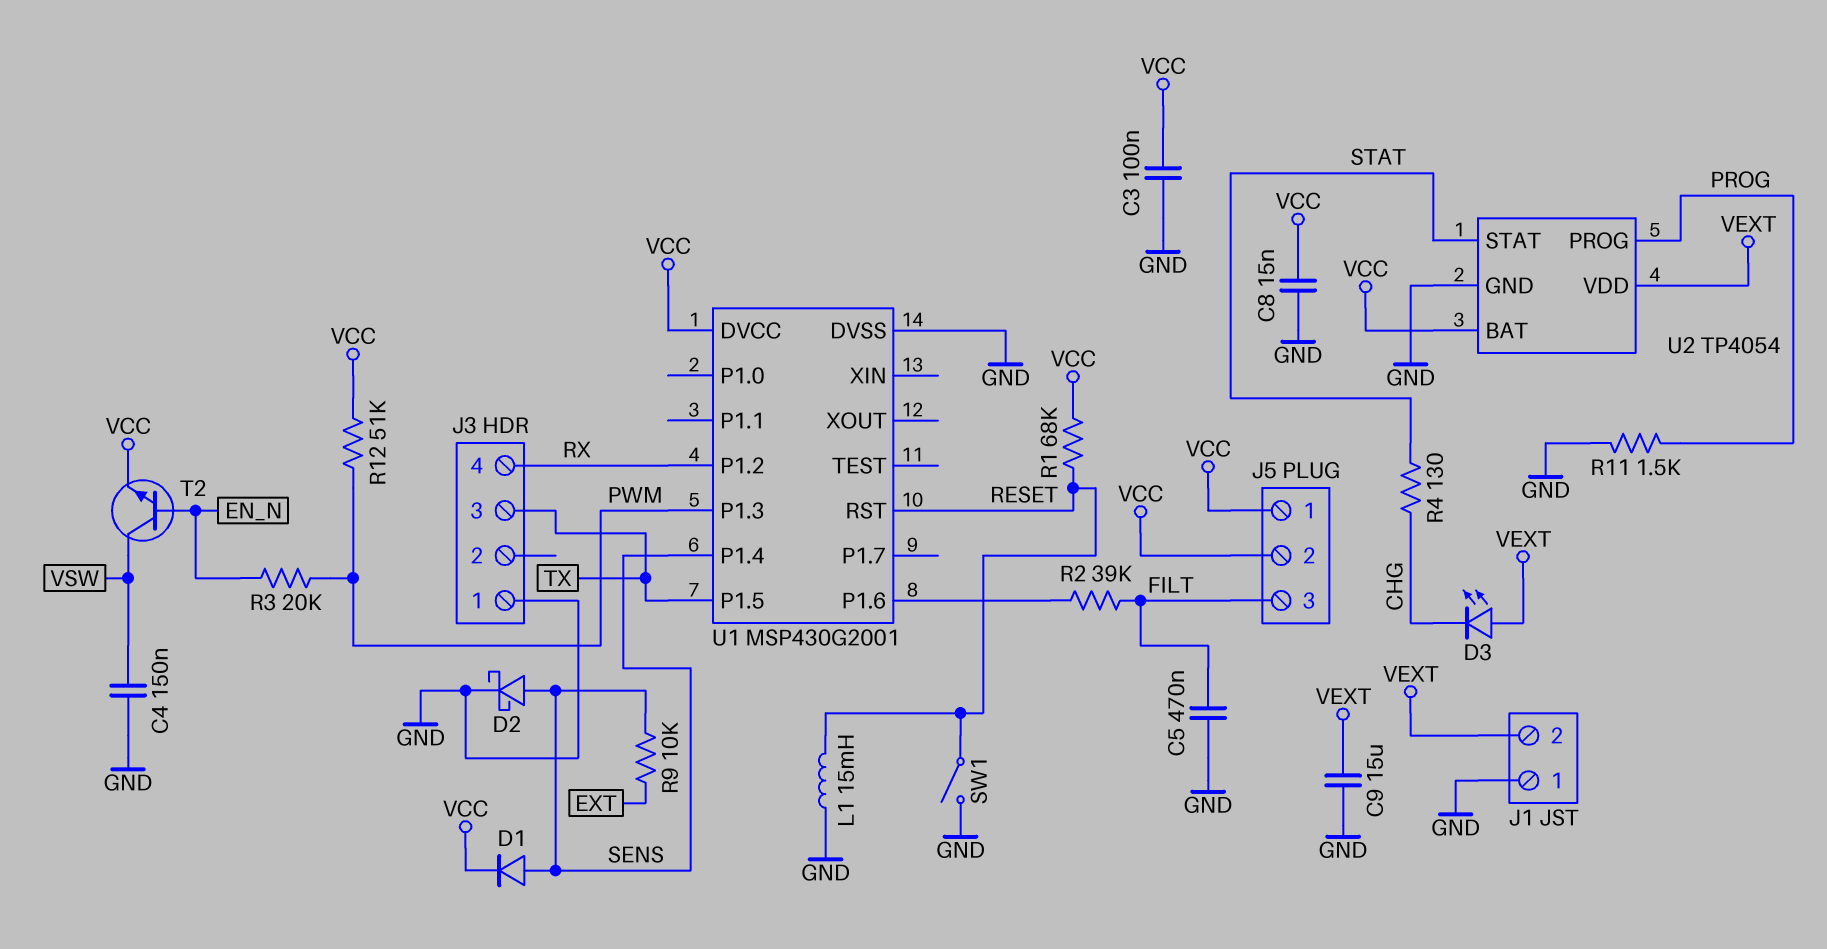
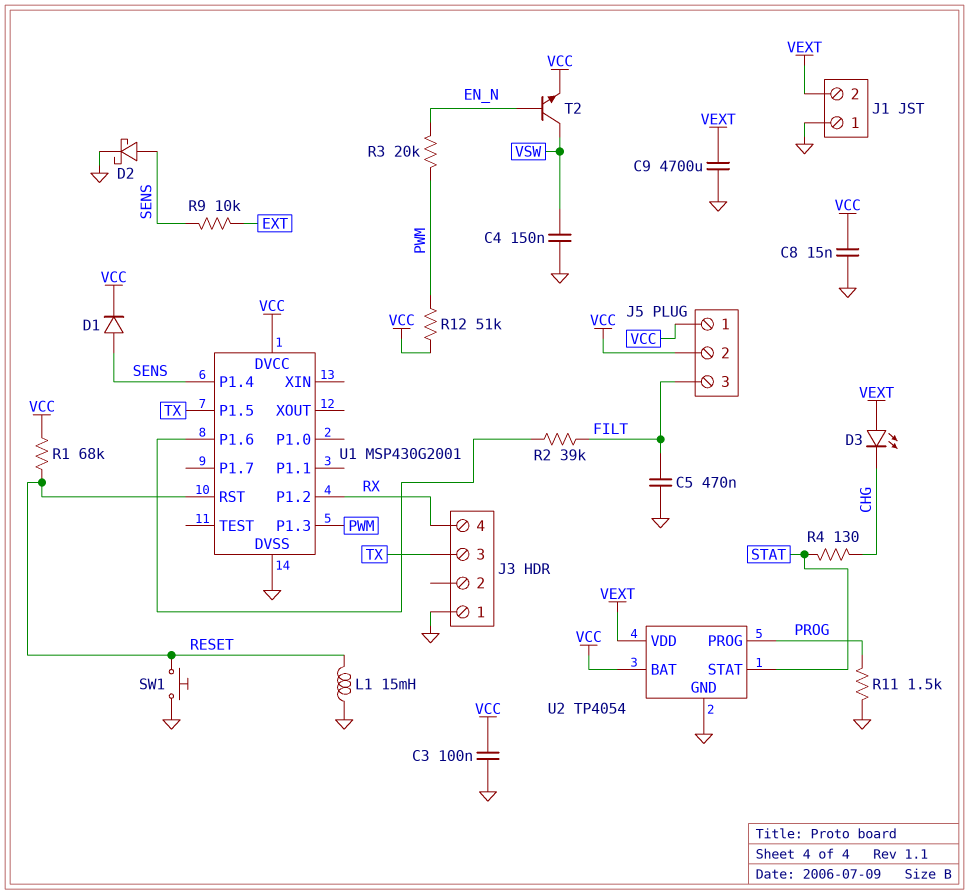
C9: 15uF (GND, VEXT) -> 4700uF (GND, VEXT)
SW1: switch (GND, RESET) -> button (GND, RESET)

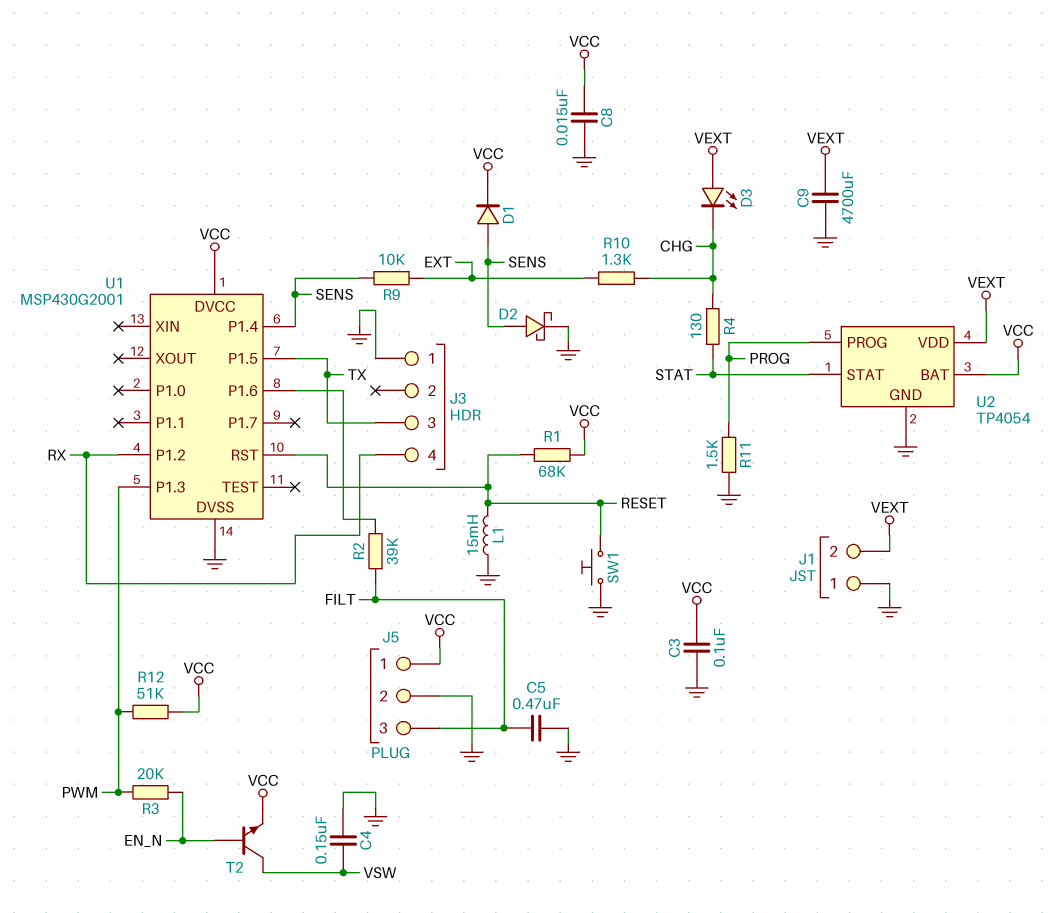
J5 pin 2: VCC -> GND
R10: none -> 1.3k (CHG, EXT)

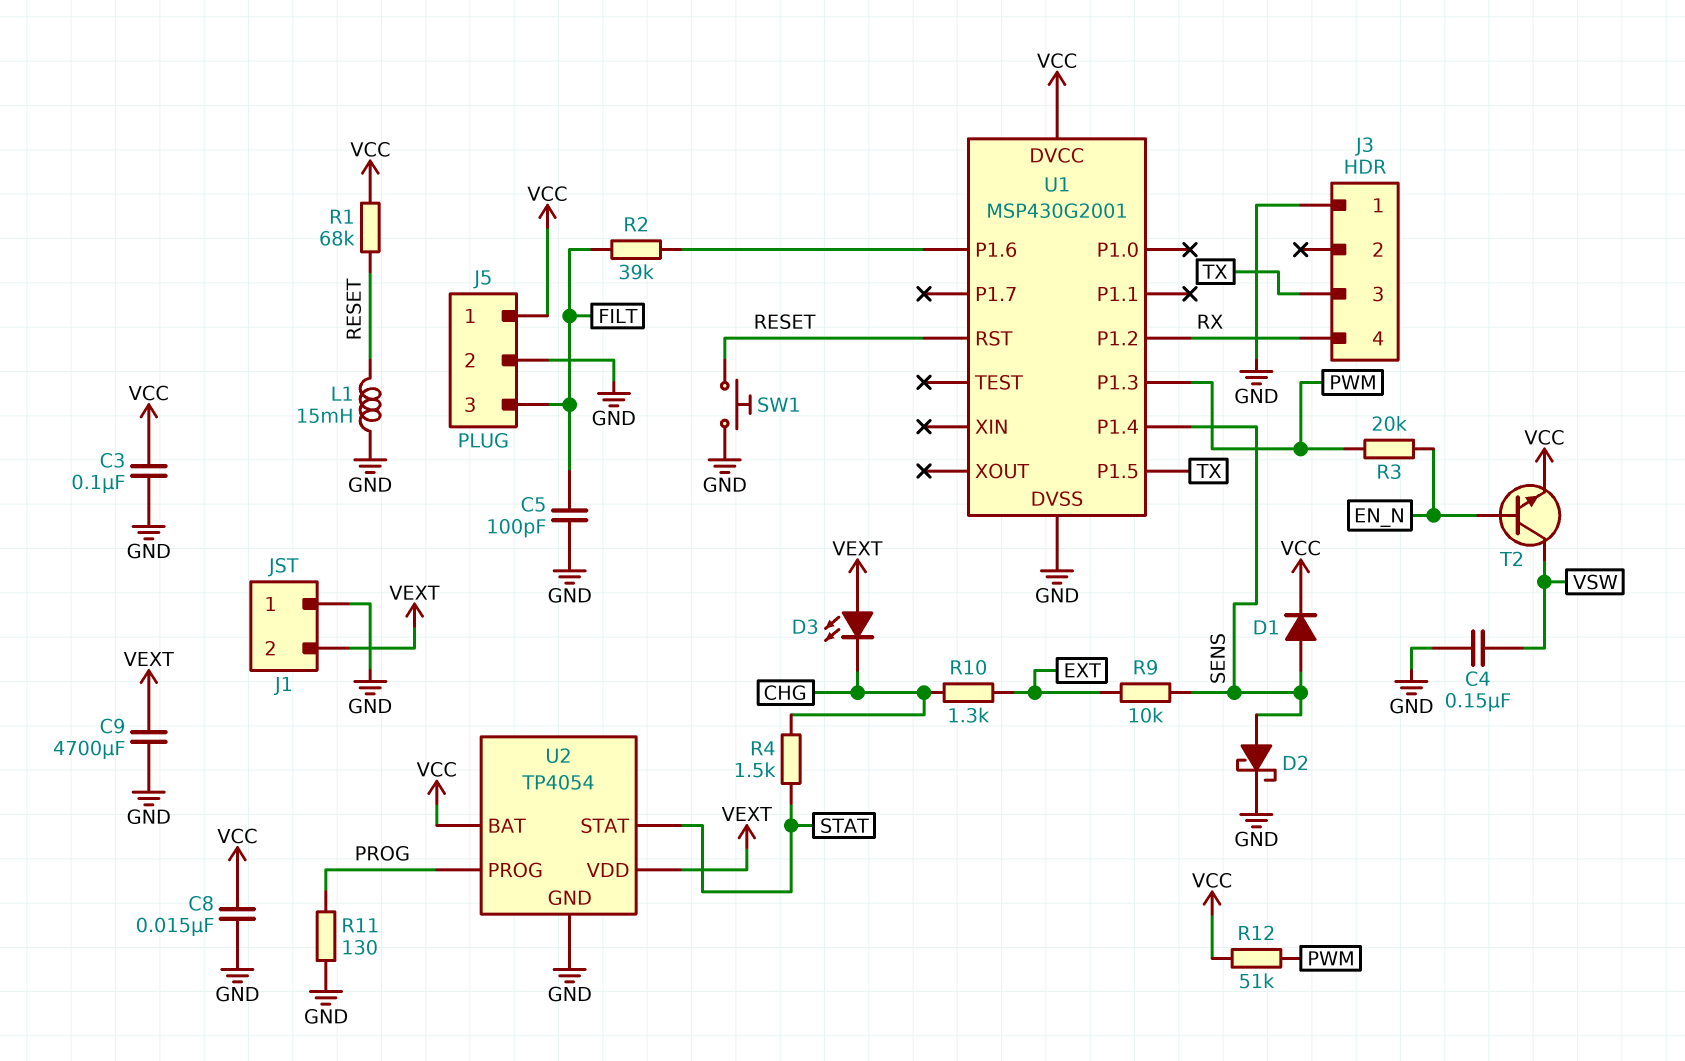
C5: 470nF (FILT, GND) -> 100pF (FILT, GND)
R4: 130 (CHG, STAT) -> 1.5k (CHG, STAT)
R11: 1.5k (GND, PROG) -> 130 (GND, PROG)

